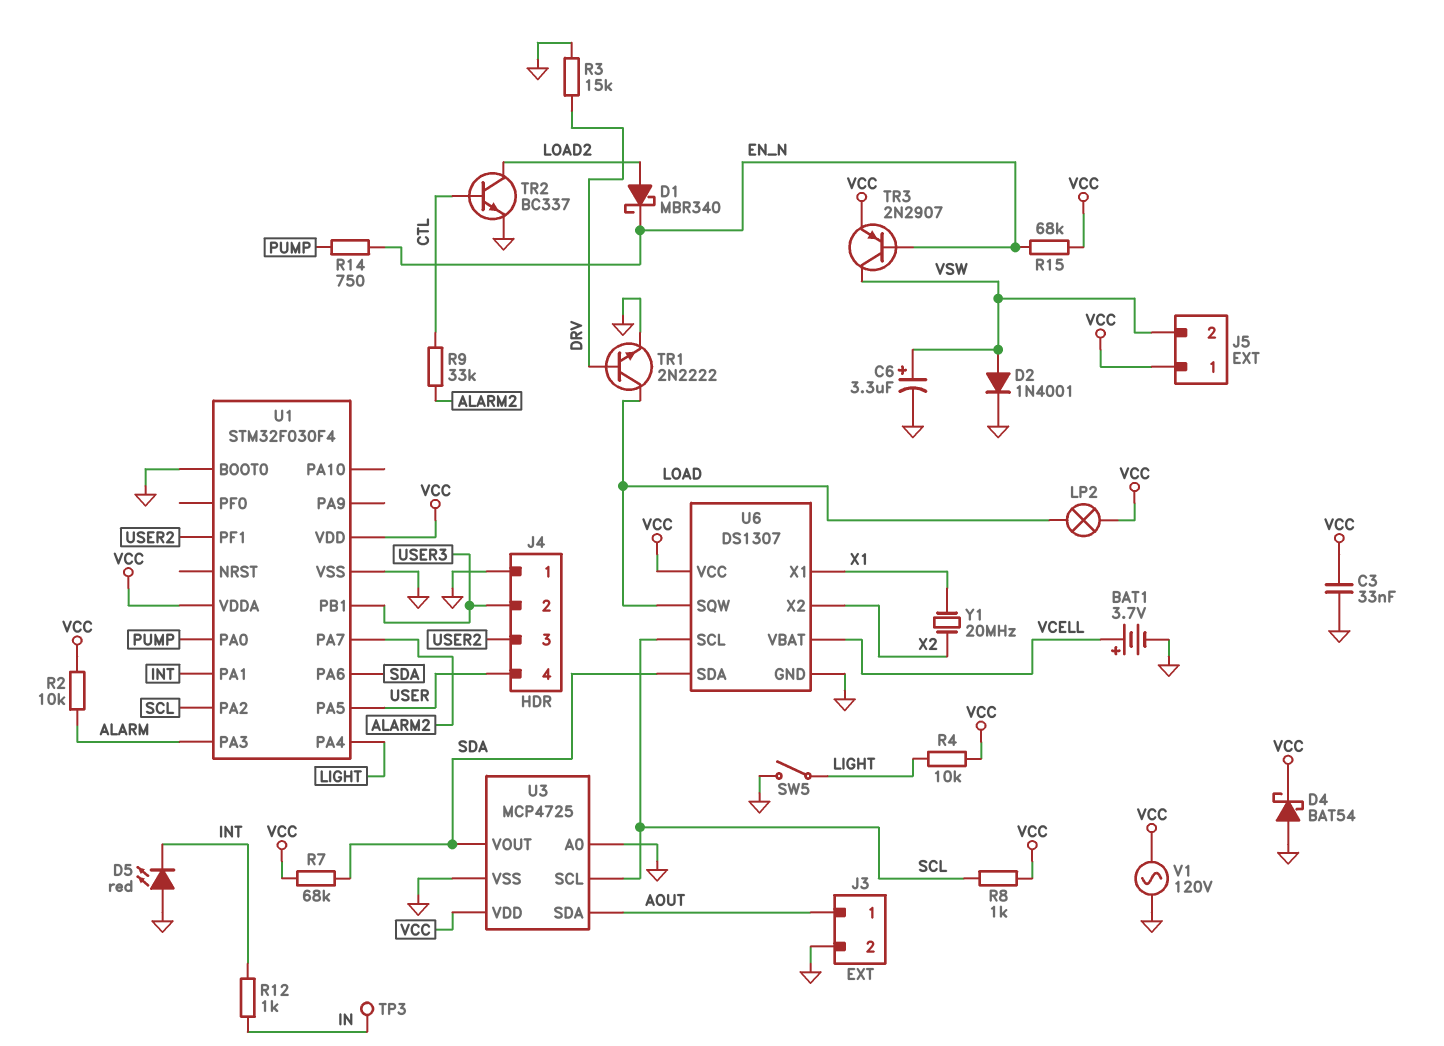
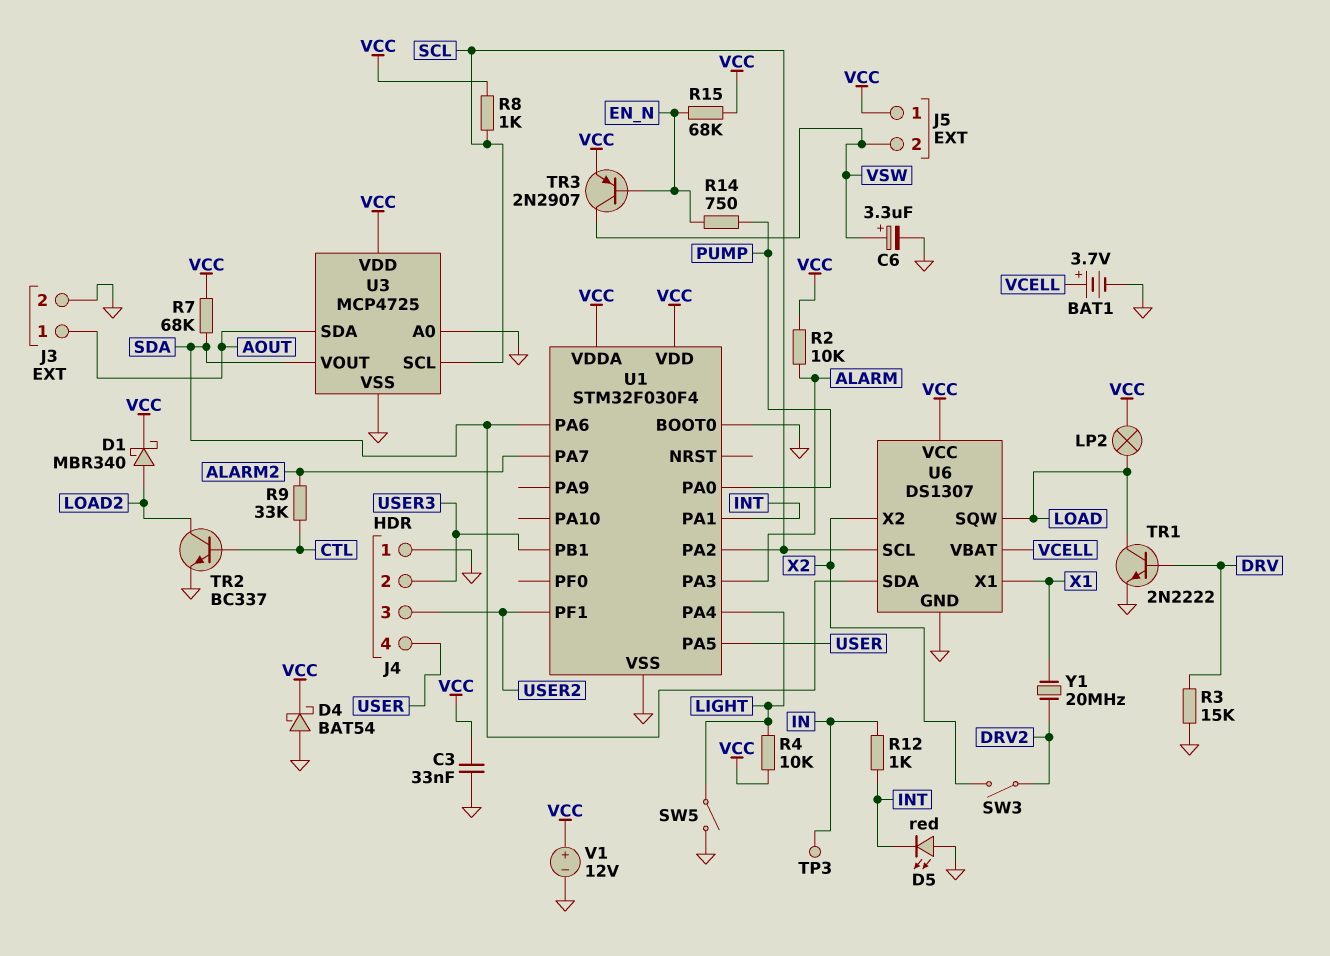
D1: schottky MBR340 (A LOAD2, K EN_N) -> schottky MBR340 (A LOAD2, K VCC)
D2: diode 1N4001 (A VSW, K GND) -> none
SW3: none -> switch (DRV2, X2)
V1: AC 120V (GND, VCC) -> 12V (plus VCC, minus GND)
Y1: 20MHz (X1, X2) -> 20MHz (DRV2, X1)

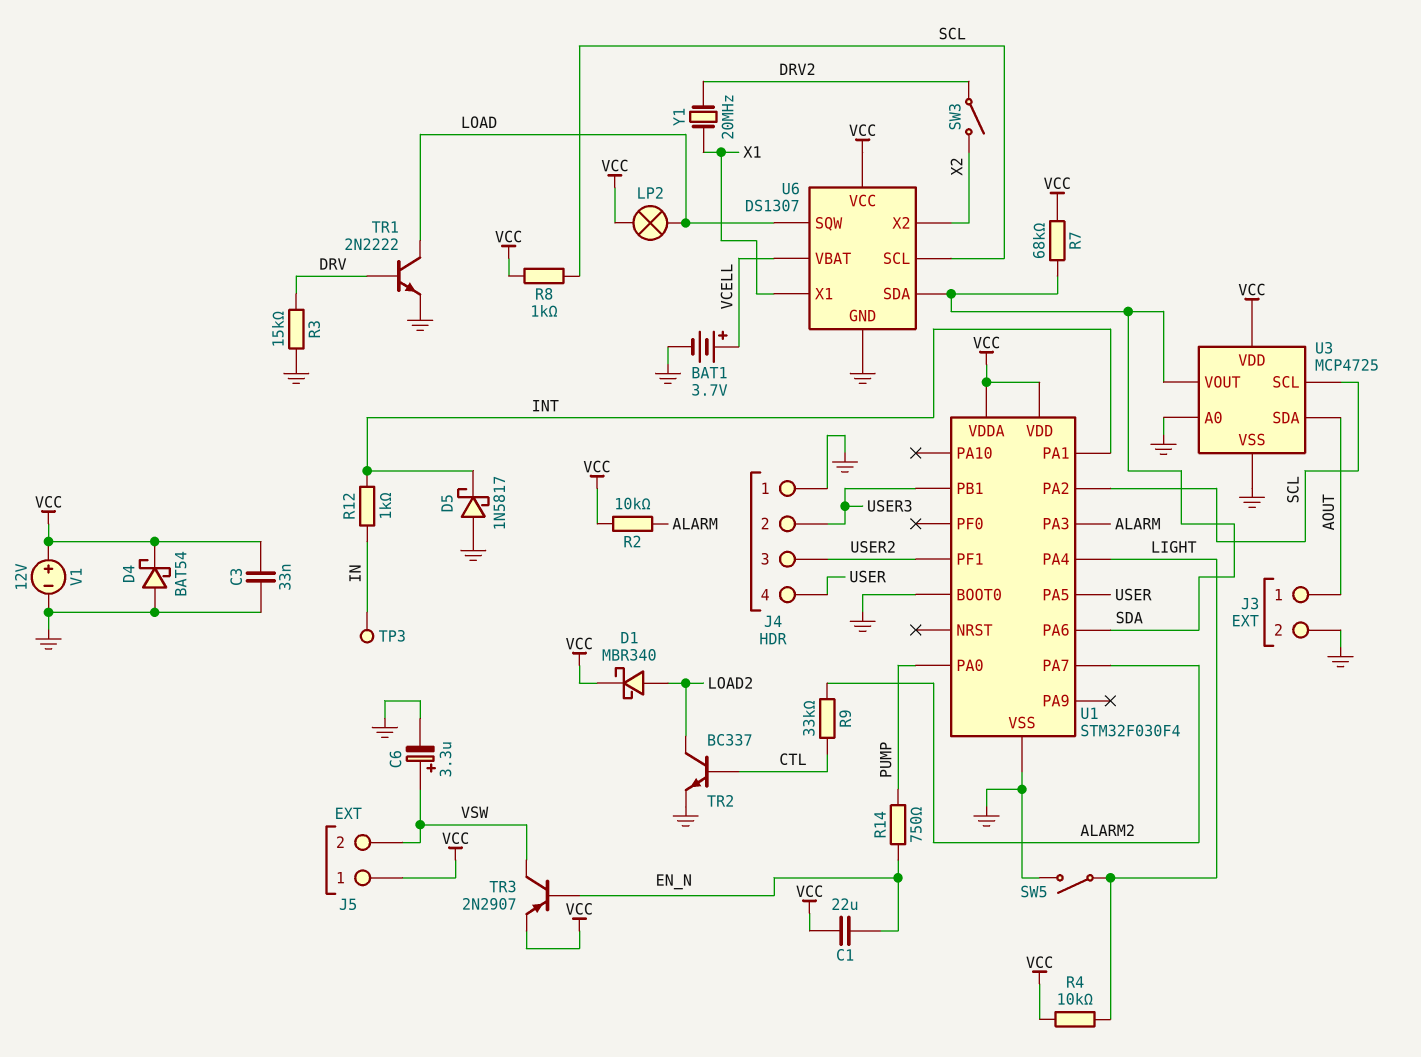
C1: none -> 22uF (EN_N, VCC)
D5: LED red (A GND, K INT) -> schottky 1N5817 (A GND, K INT)
R15: 68k (EN_N, VCC) -> none

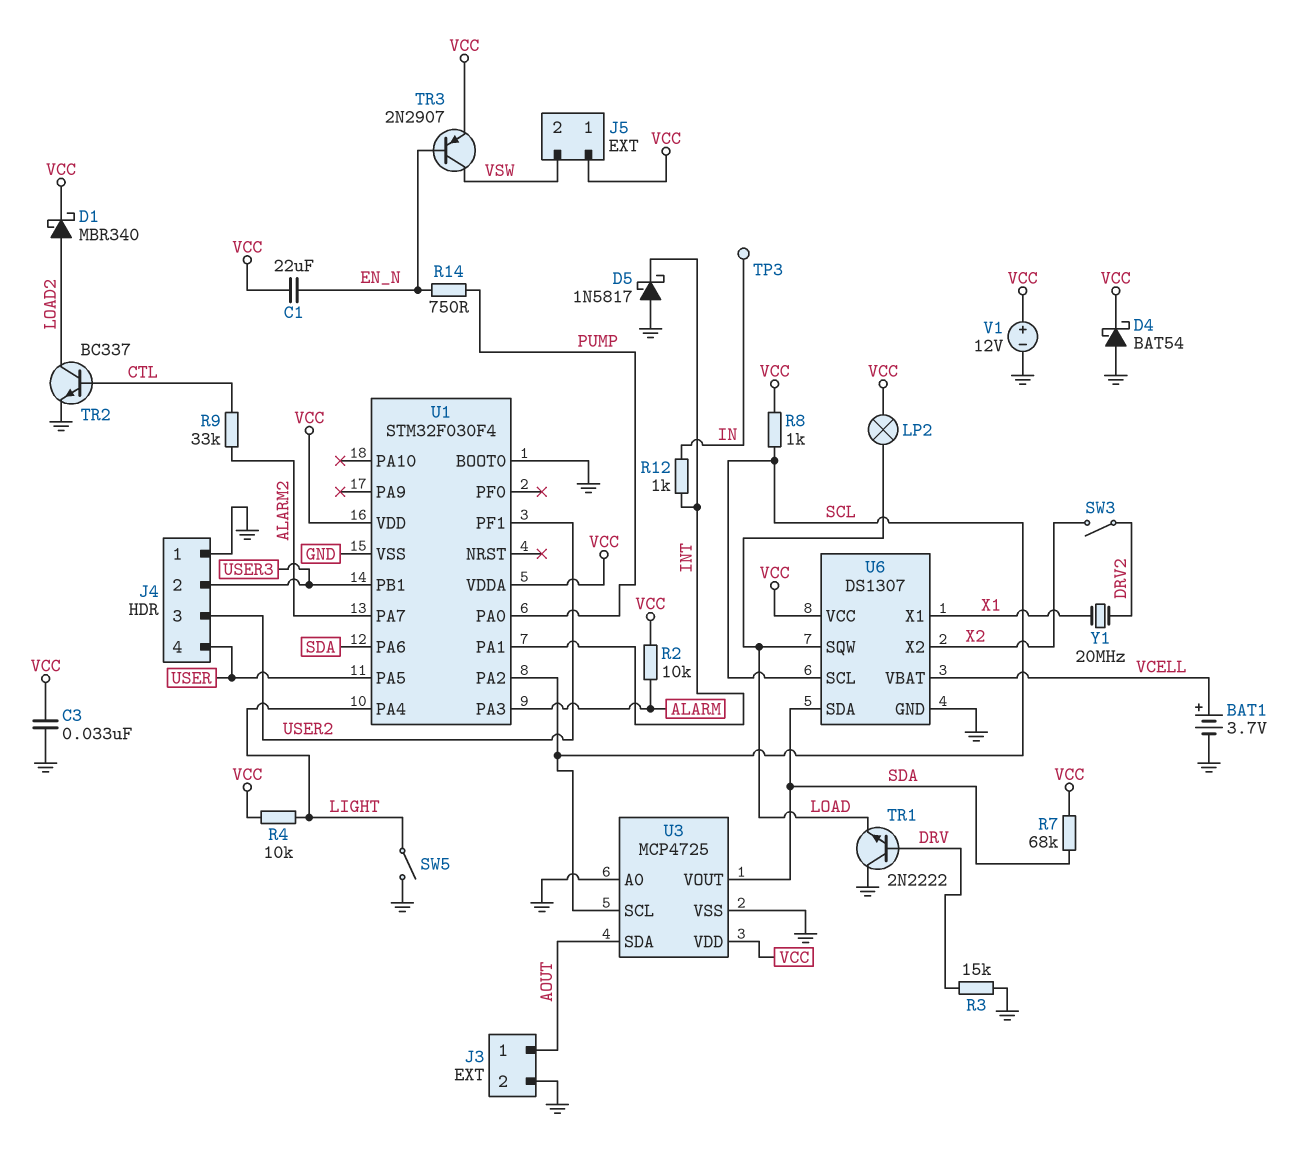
C6: 3.3uF (plus VSW, minus GND) -> none
TR1: NPN 2N2222 (B DRV, C LOAD, E GND) -> NPN 2N2222 (B DRV, C GND, E LOAD)

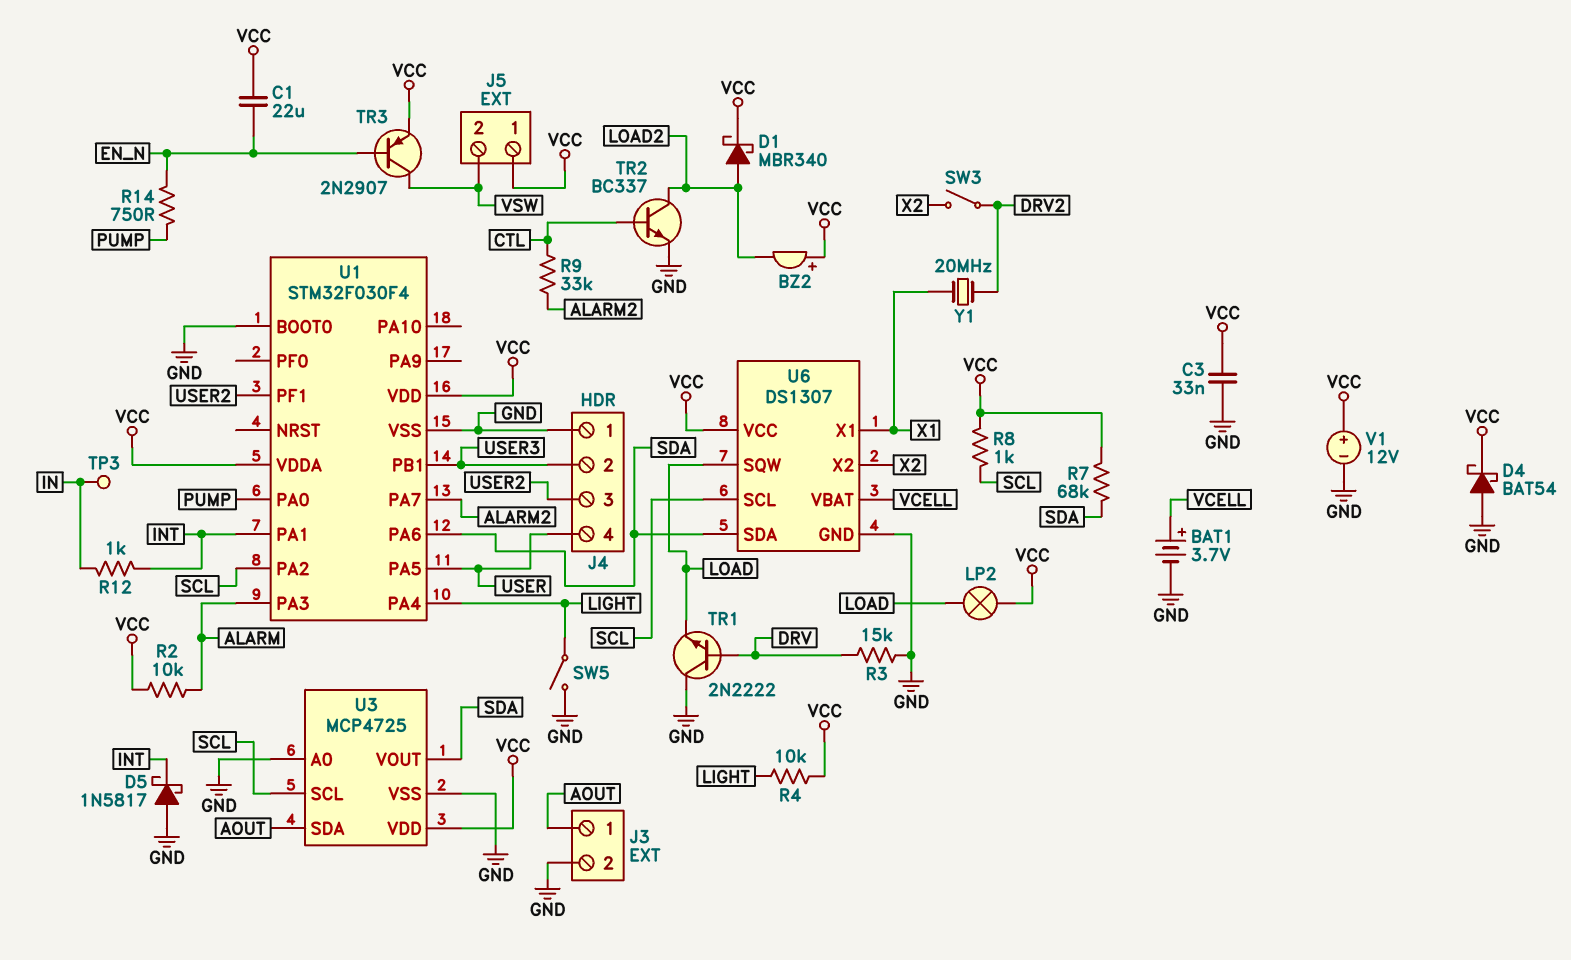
BZ2: none -> buzzer (plus VCC, minus LOAD2)

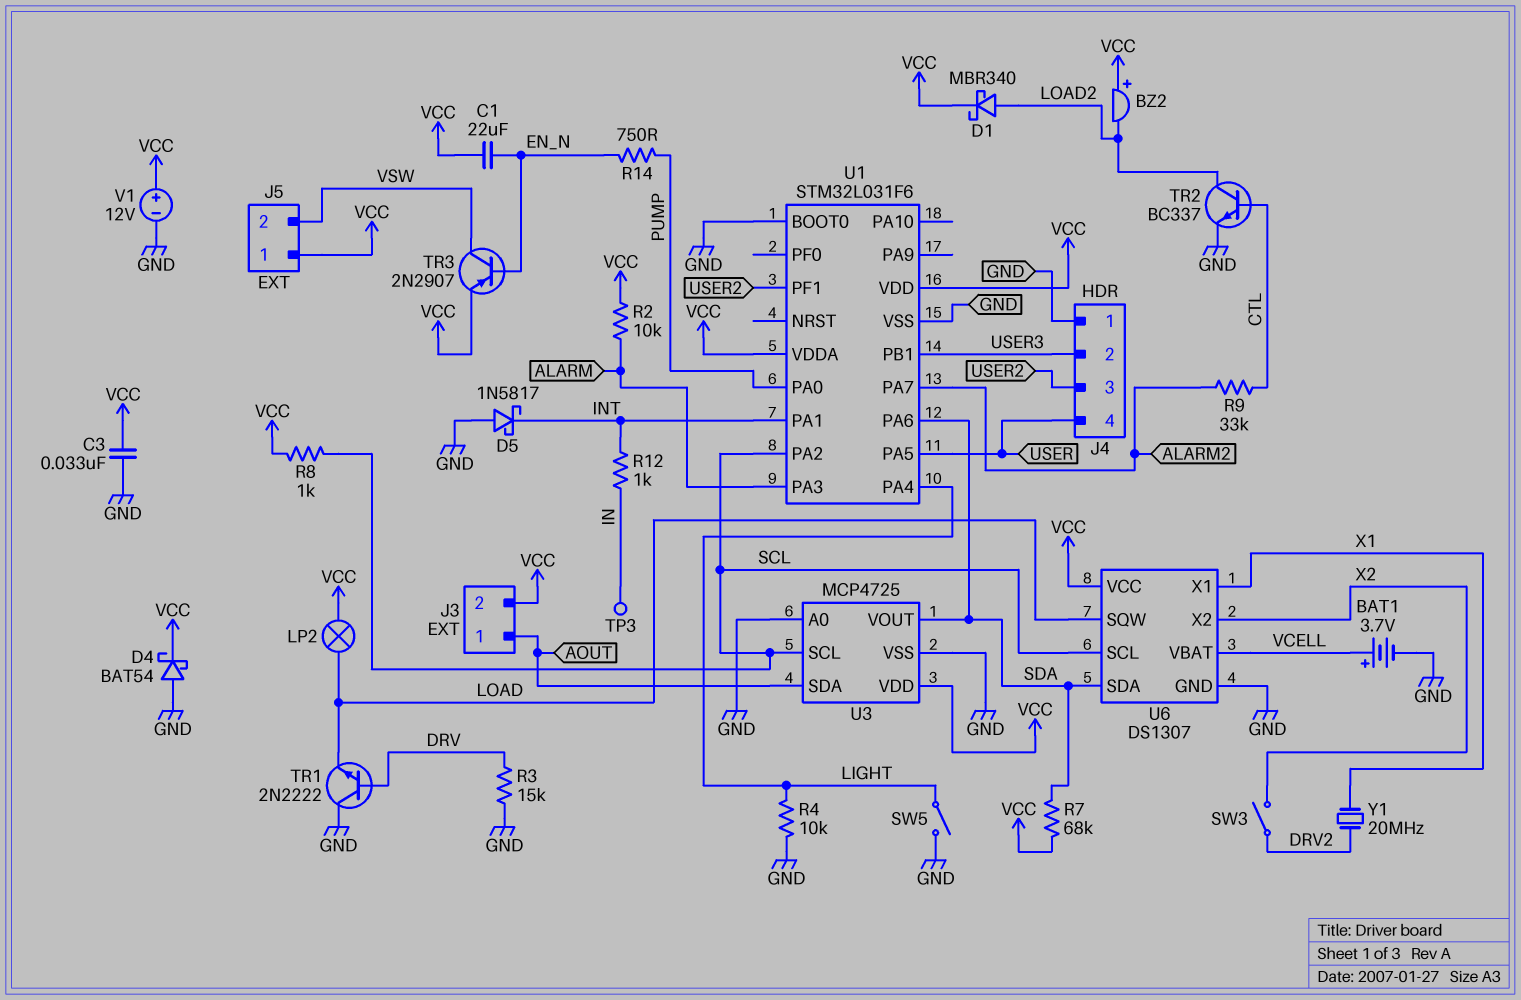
J3 pin 2: GND -> VCC
R4: 10k (LIGHT, VCC) -> 10k (GND, LIGHT)
U1: STM32F030F4 -> STM32L031F6

